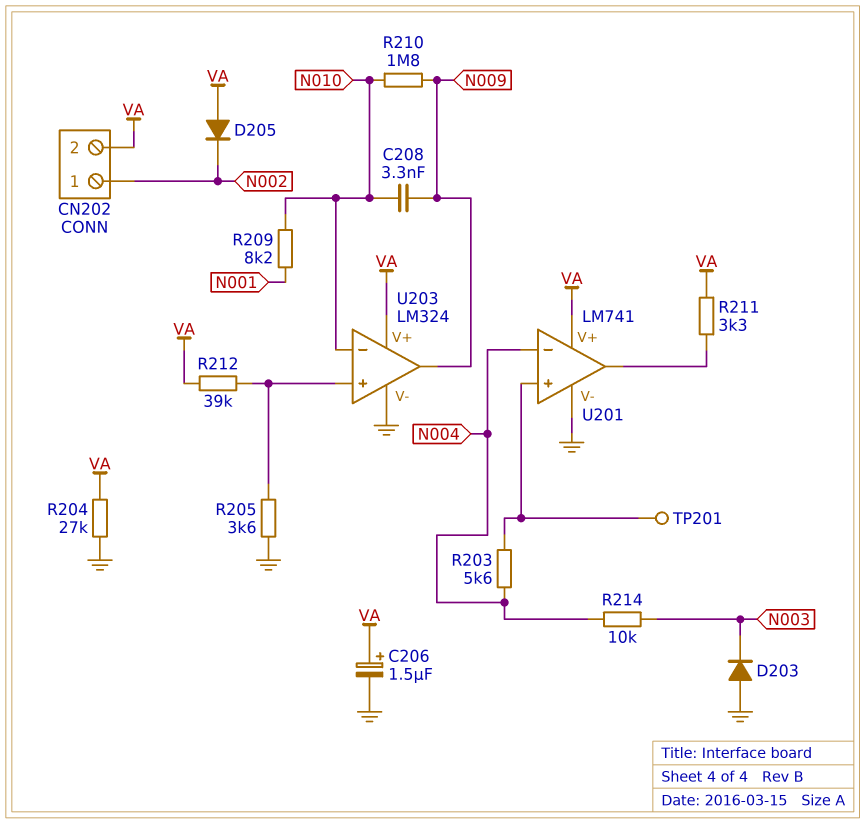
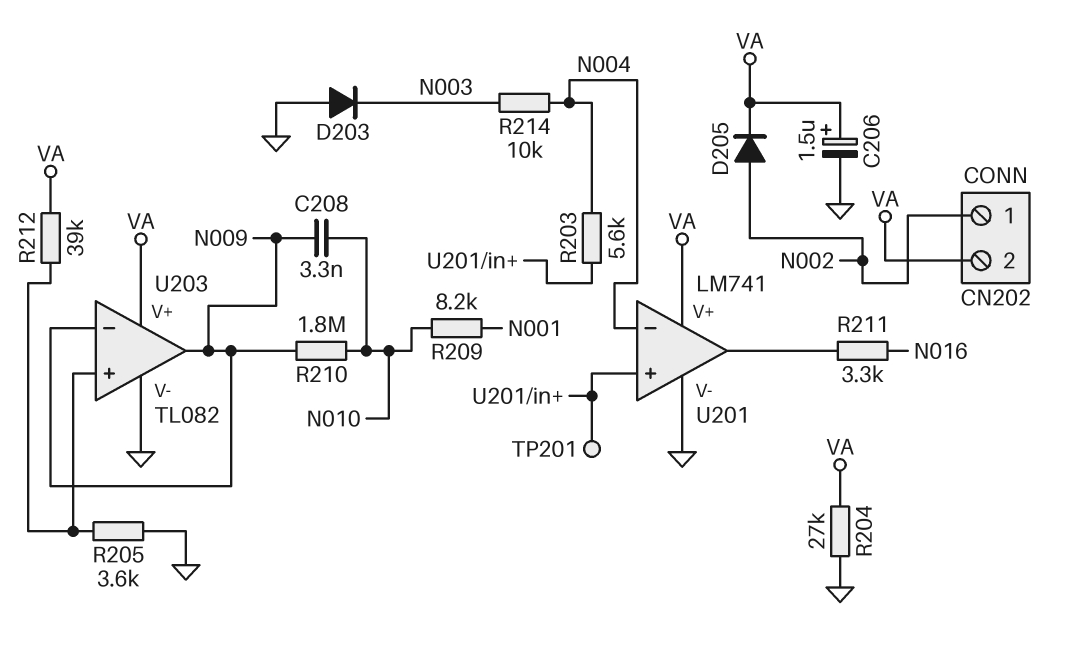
D205: diode (A VA, K N002) -> diode (A N002, K VA)
R211: 3.3k (U201/out, VA) -> 3.3k (N016, U201/out)
U203: LM324 -> TL082
U203 pin in-: N010 -> N009

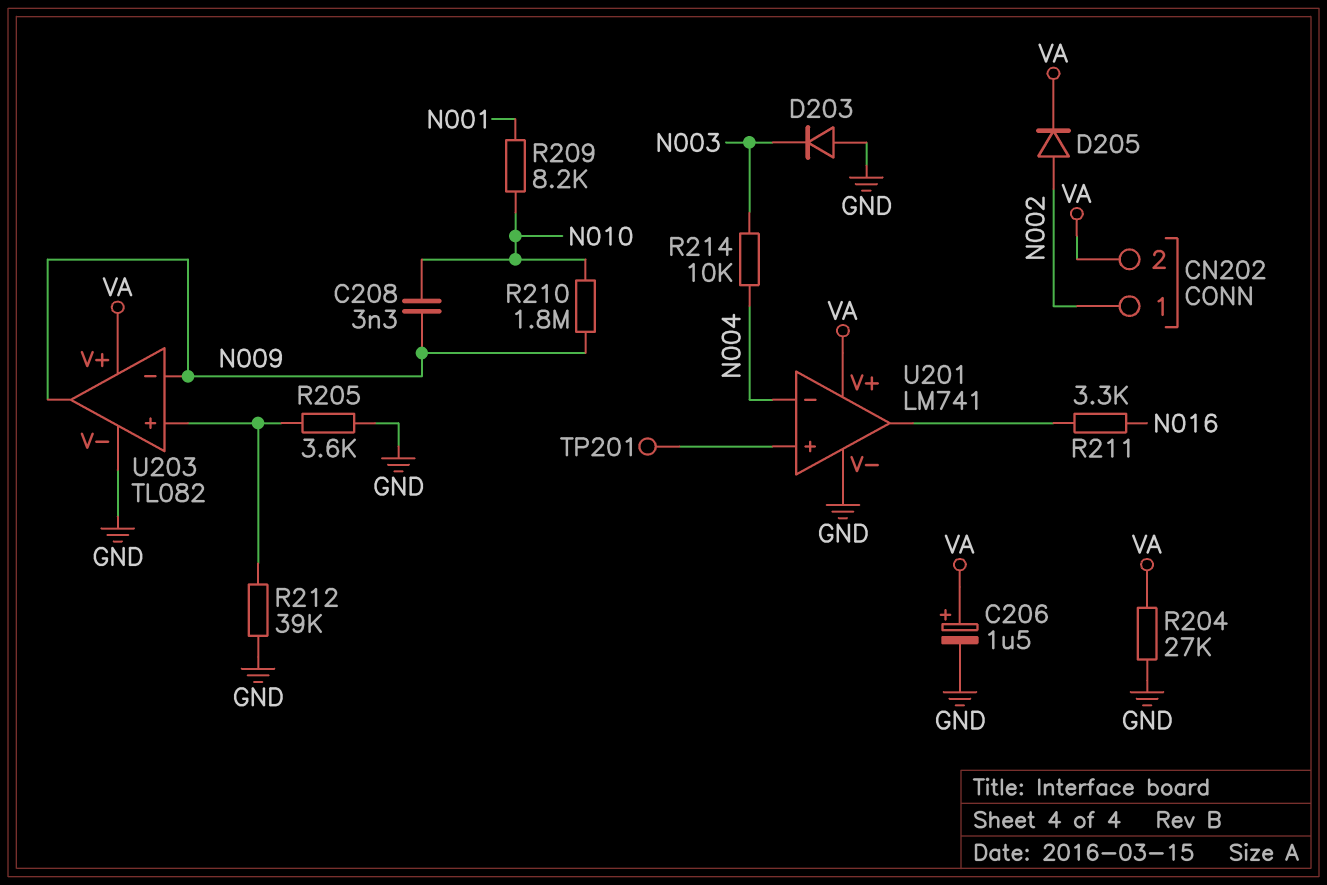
R203: 5.6k (N004, U201/in+) -> none
R212: 39k (U203/in+, VA) -> 39k (GND, U203/in+)

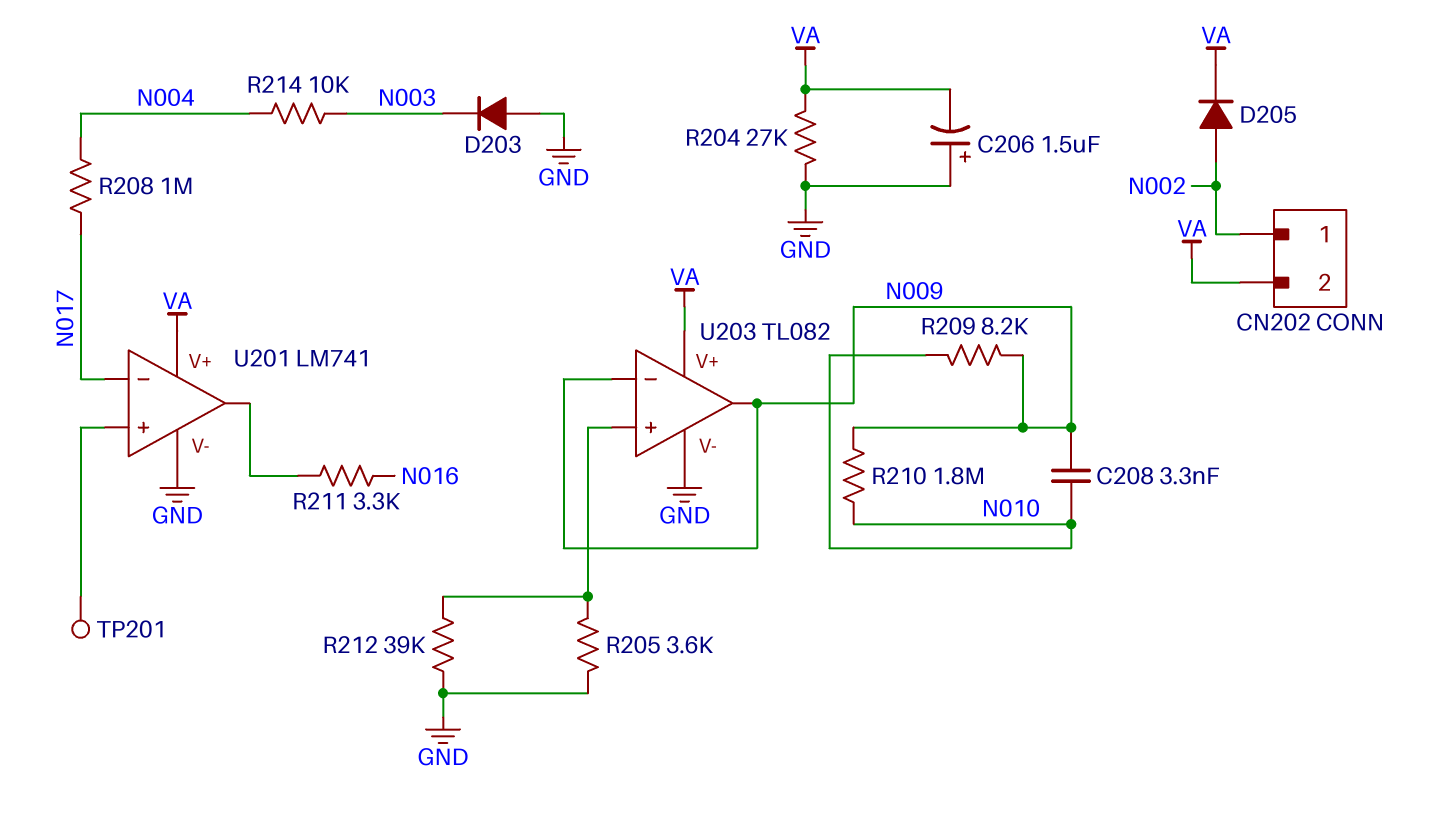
C206: 1.5uF (plus VA, minus GND) -> 1.5uF (plus GND, minus VA)
R208: none -> 1M (N004, N017)
R209: 8.2k (N001, N010) -> 8.2k (N009, N010)
U201 pin in-: N004 -> N017

